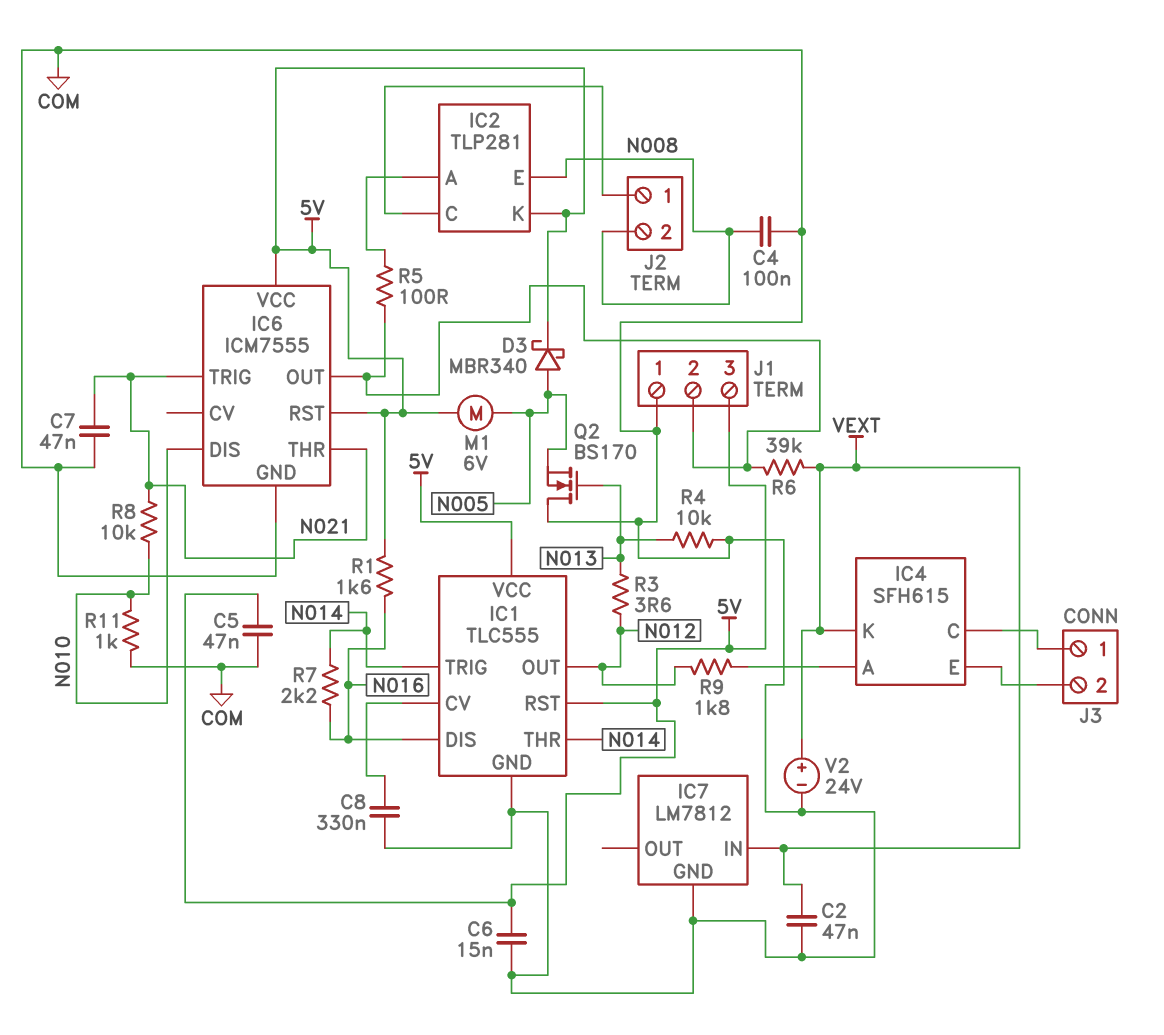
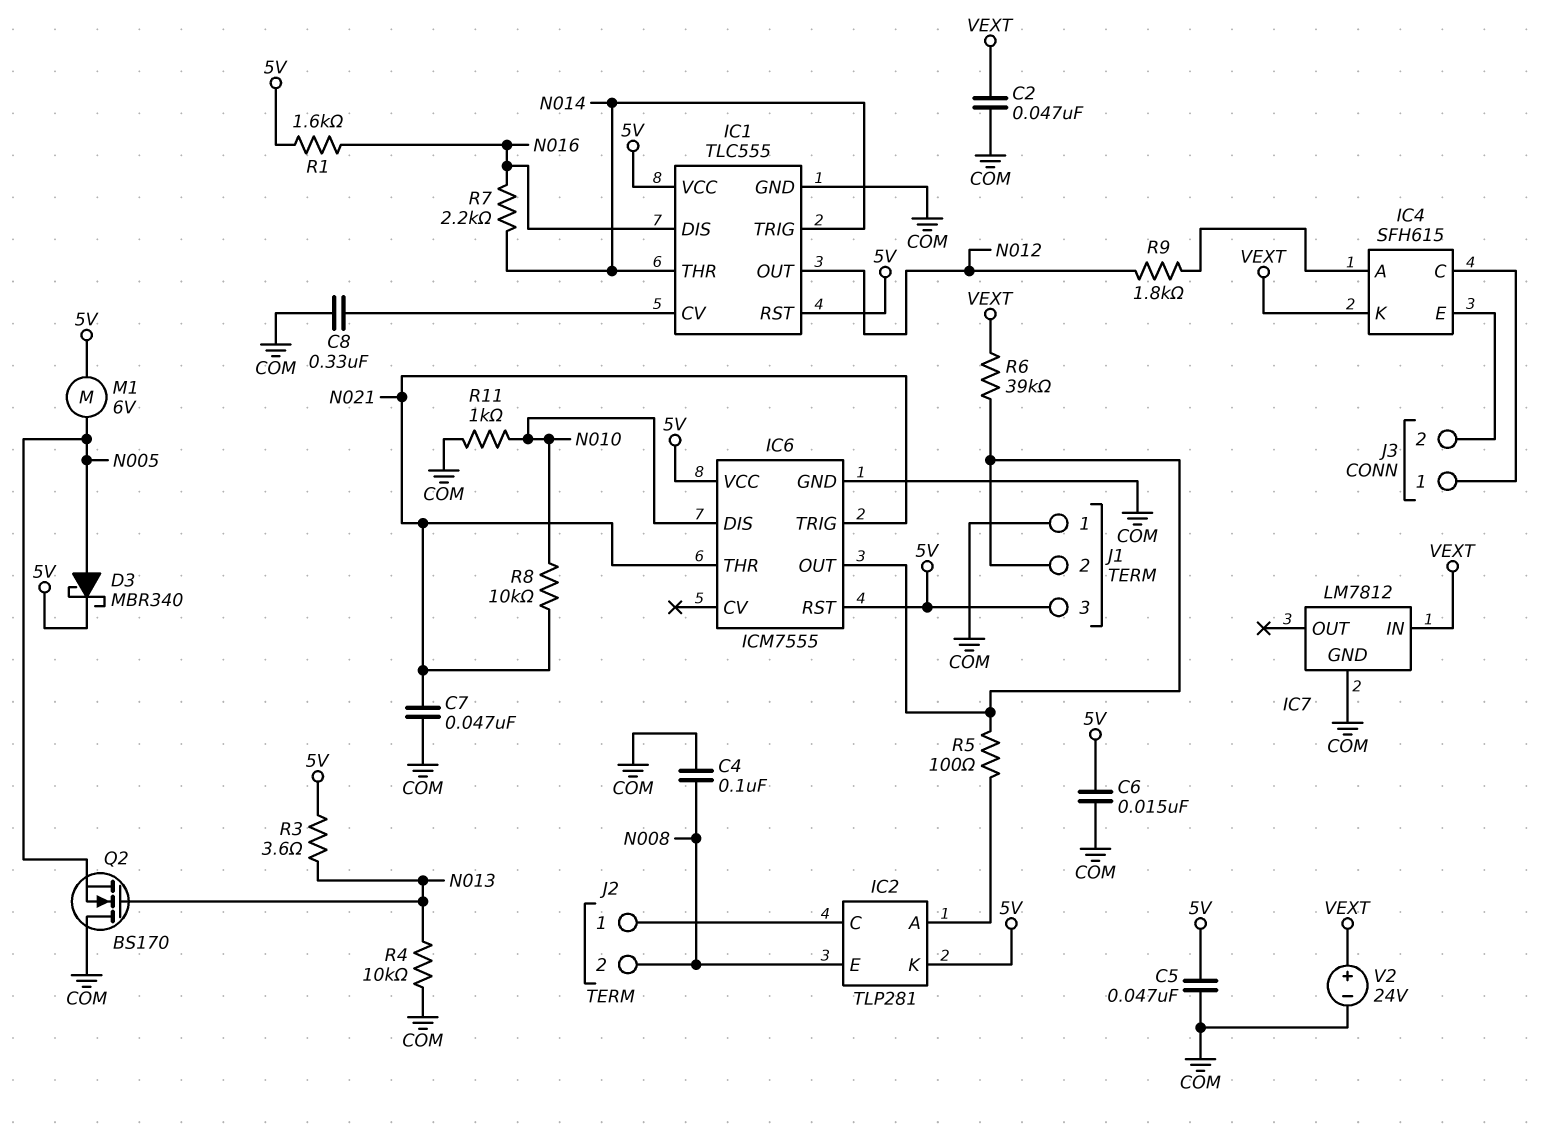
R3: 3.6 (N012, N013) -> 3.6 (5V, N013)

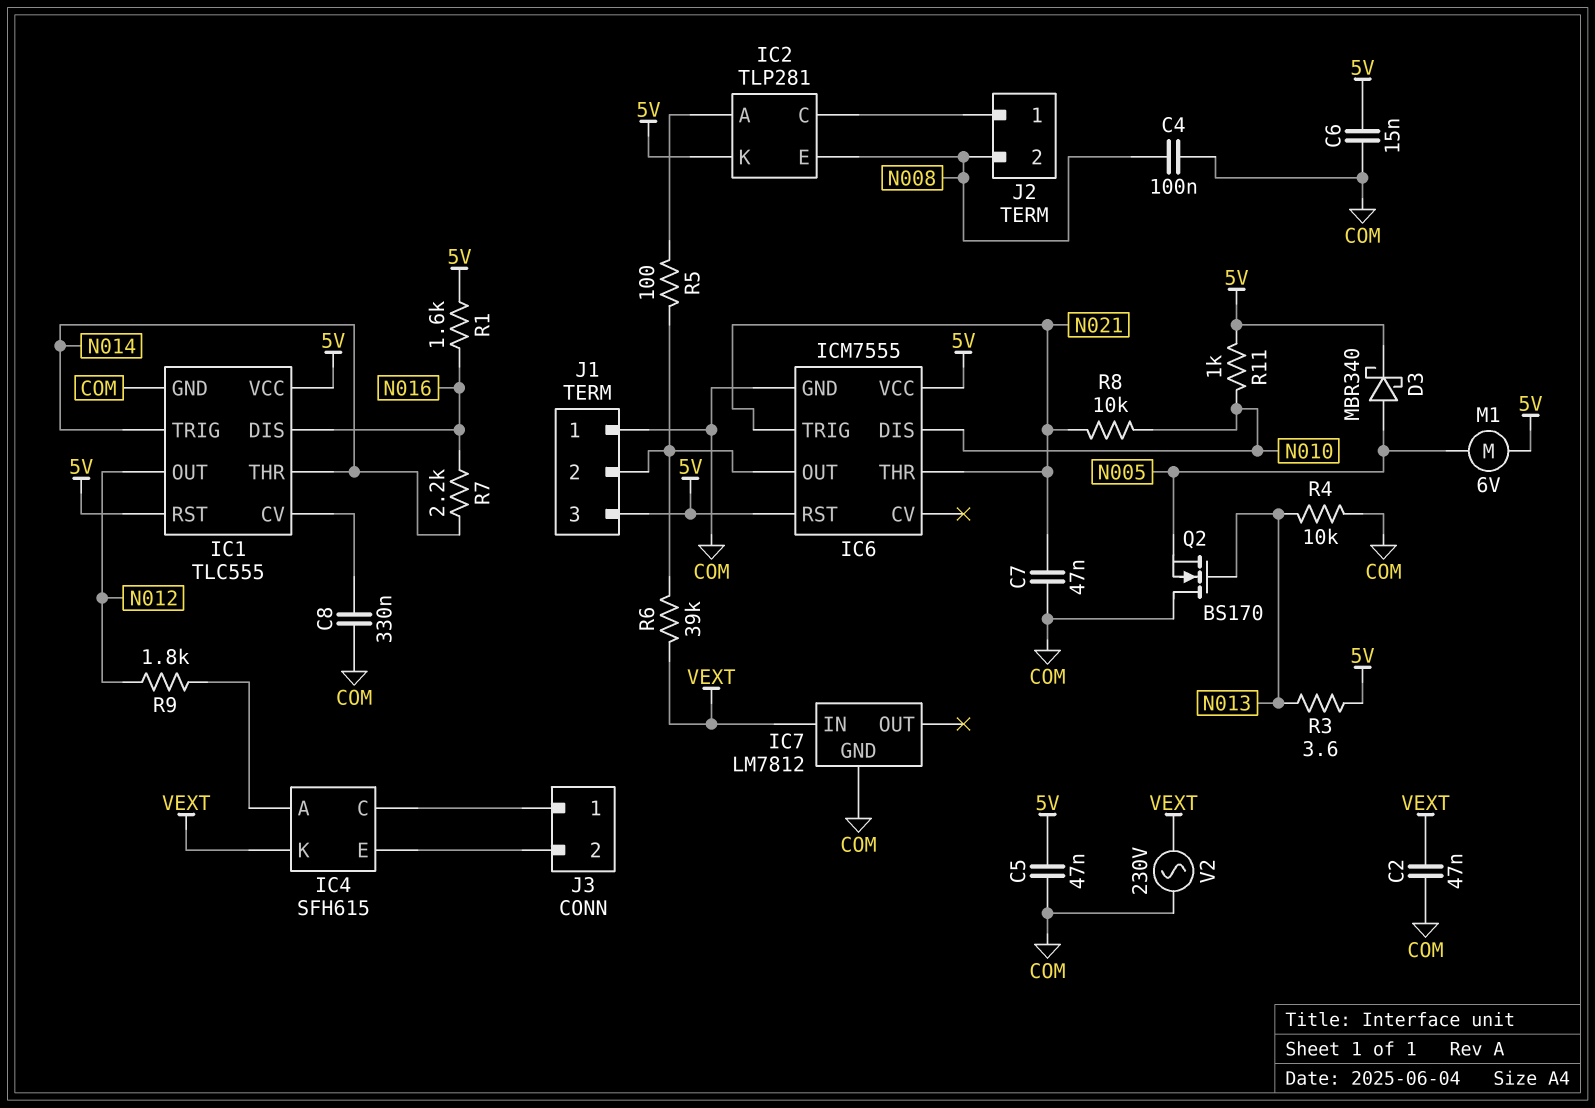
R11: 1k (COM, N010) -> 1k (5V, N010)
V2: 24V (plus VEXT, minus COM) -> AC 230V (COM, VEXT)

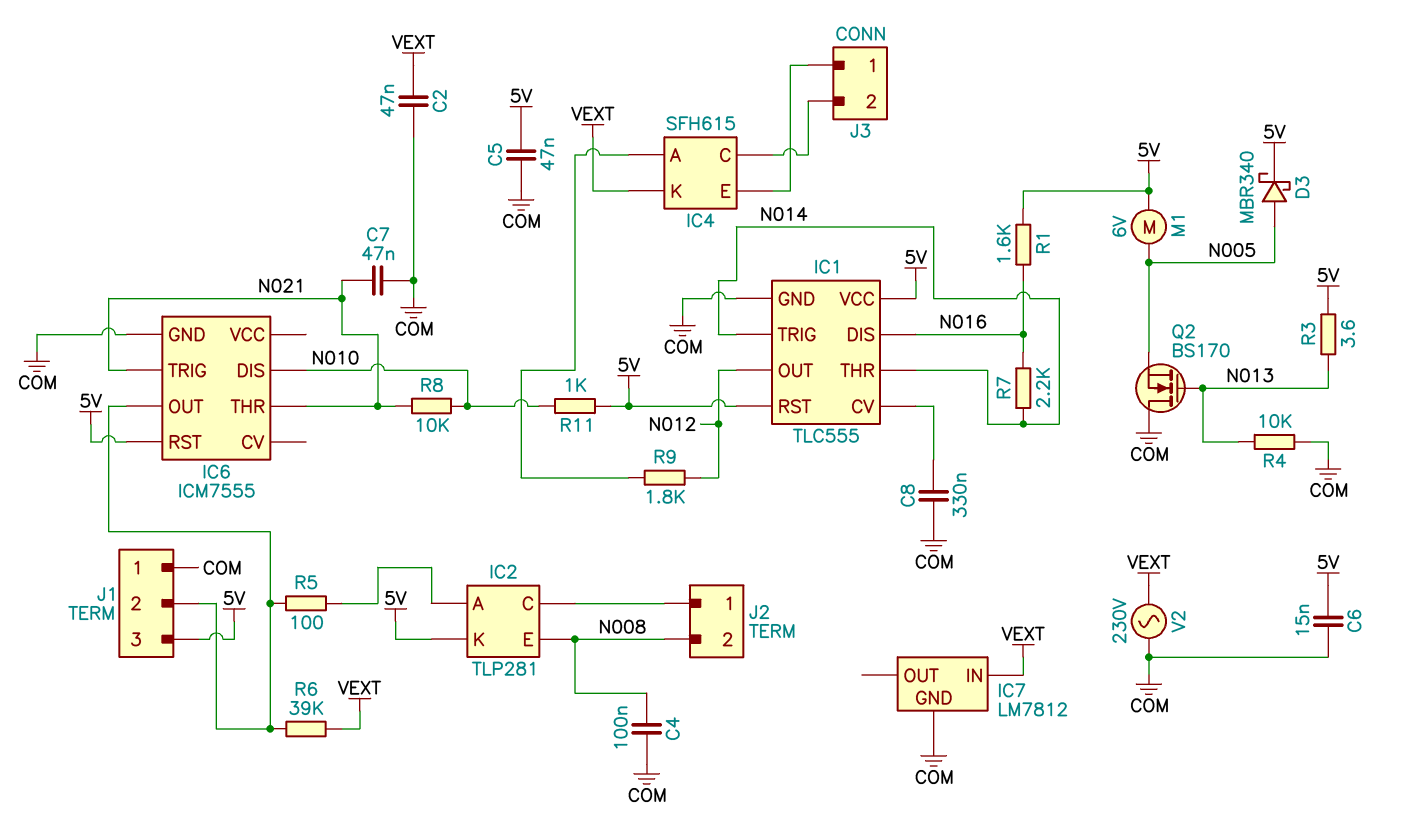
IC6 pin VCC: 5V -> none
J3 pin 1: IC4/C -> IC4/E
J3 pin 2: IC4/E -> IC4/C

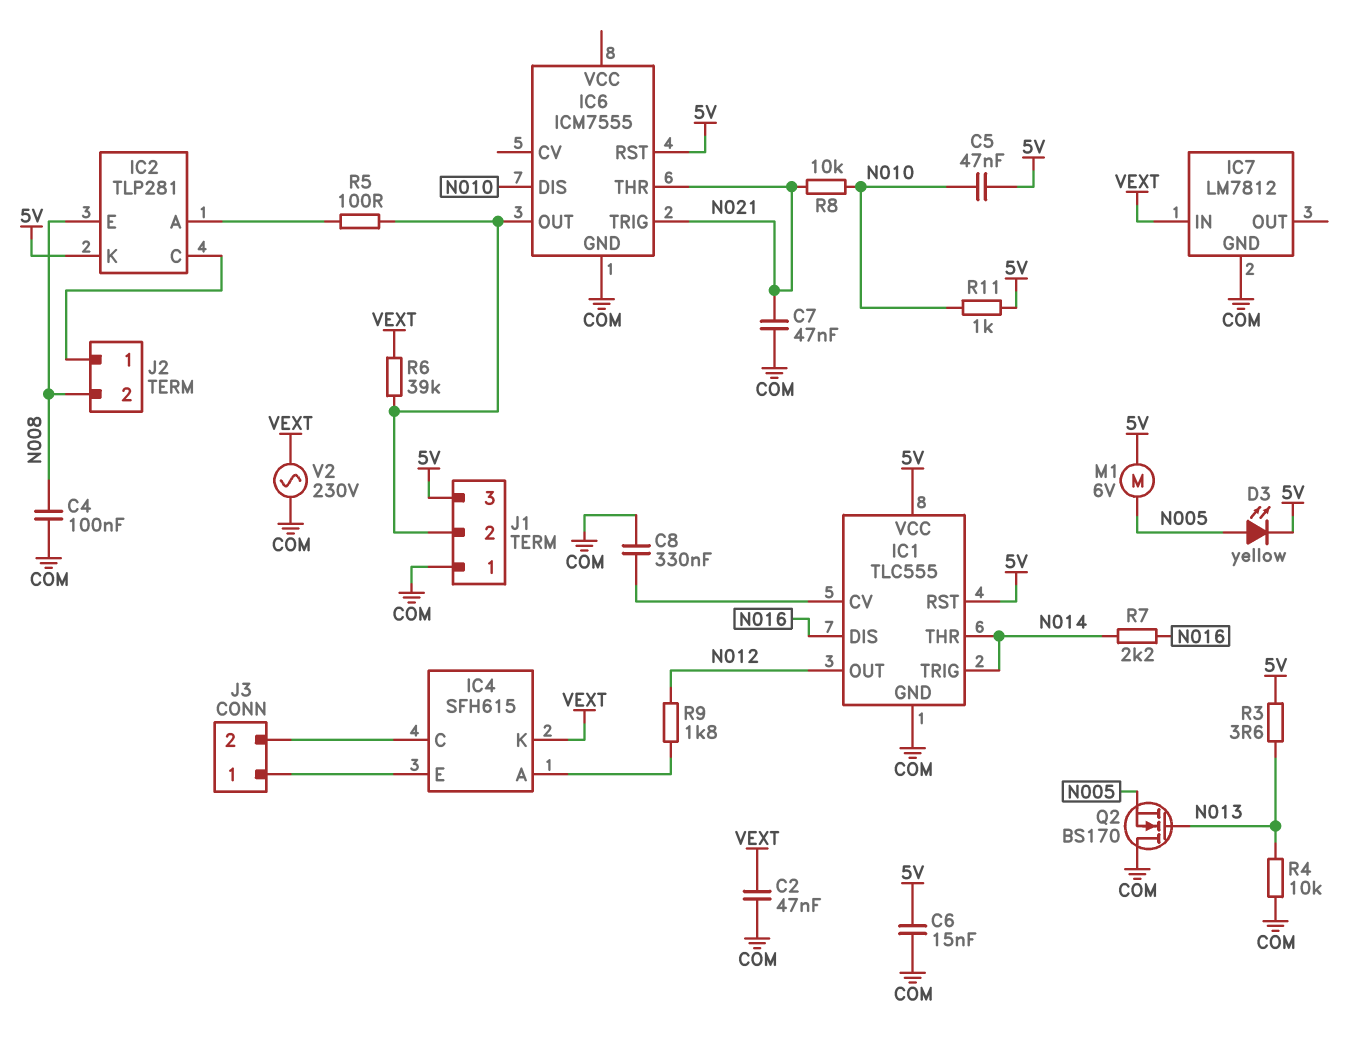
C5: 47nF (5V, COM) -> 47nF (5V, N010)
D3: schottky MBR340 (A N005, K 5V) -> LED yellow (A N005, K 5V)
R1: 1.6k (5V, N016) -> none

